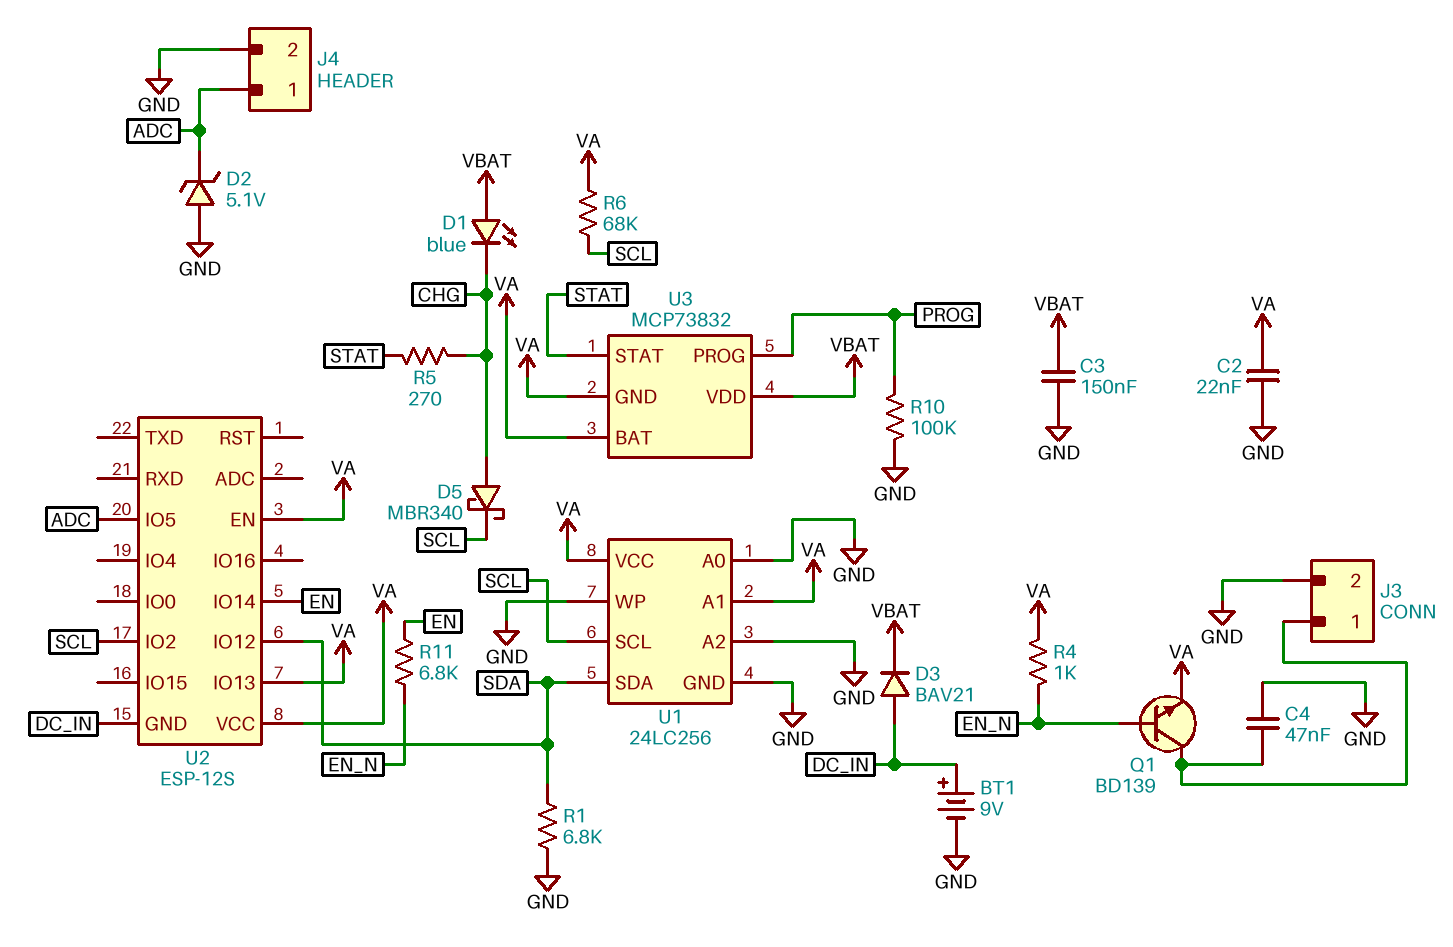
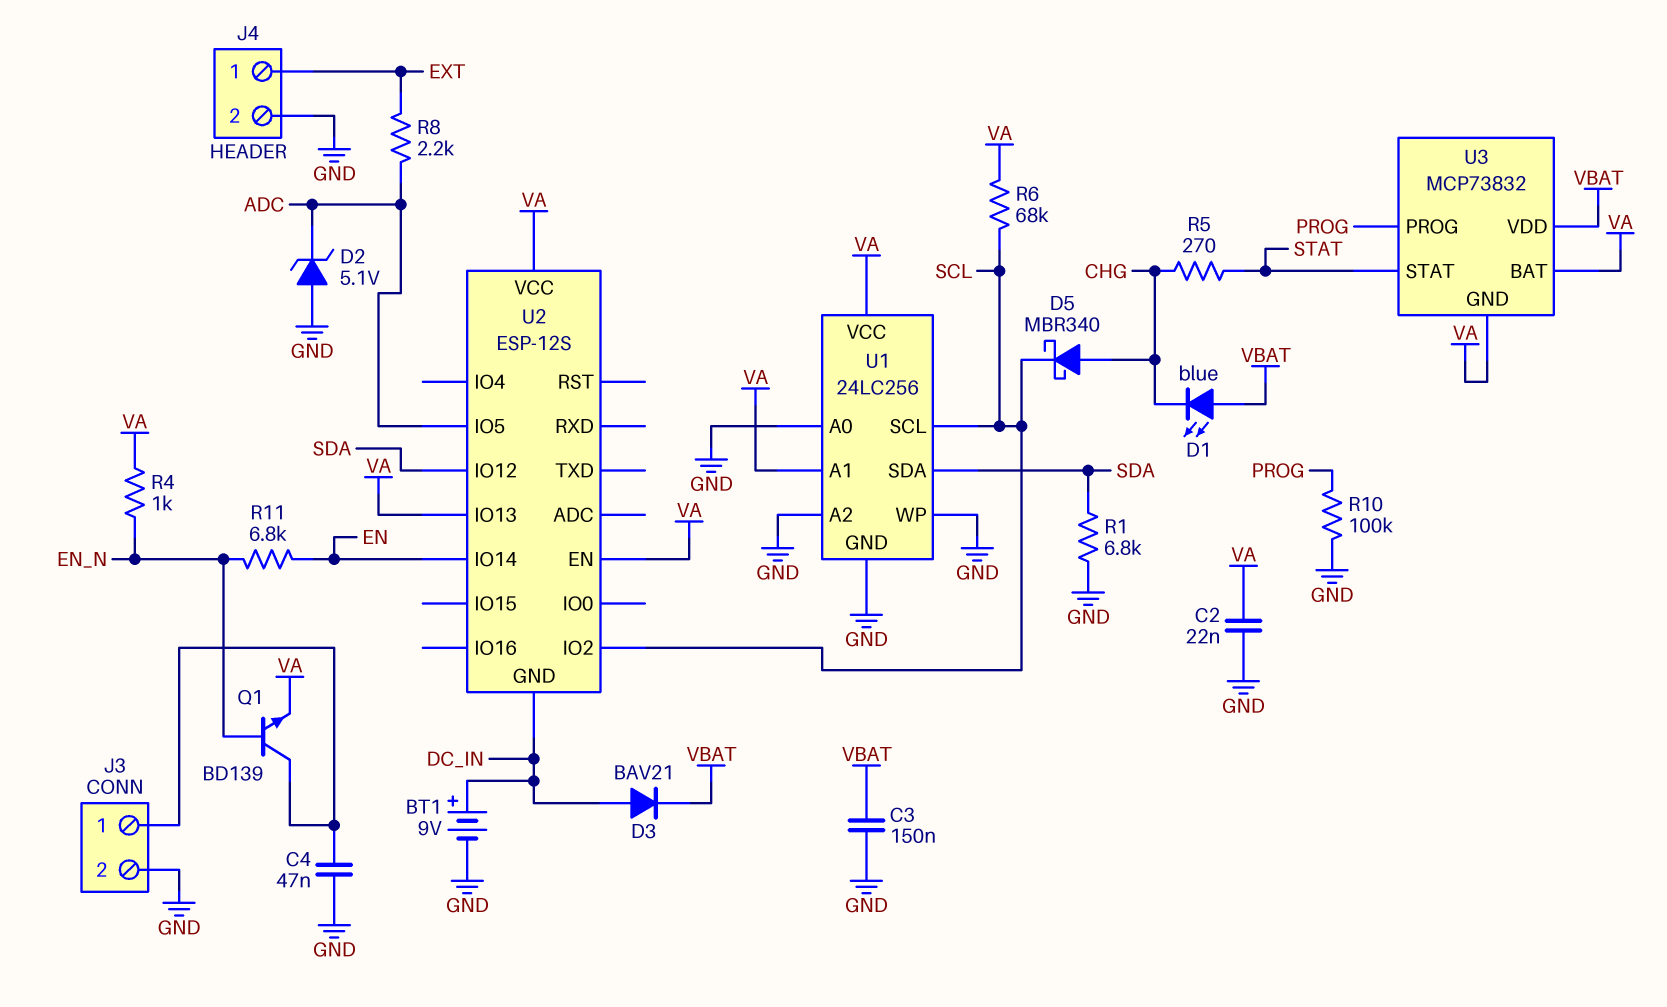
J4 pin 1: ADC -> EXT
R8: none -> 2.2k (ADC, EXT)

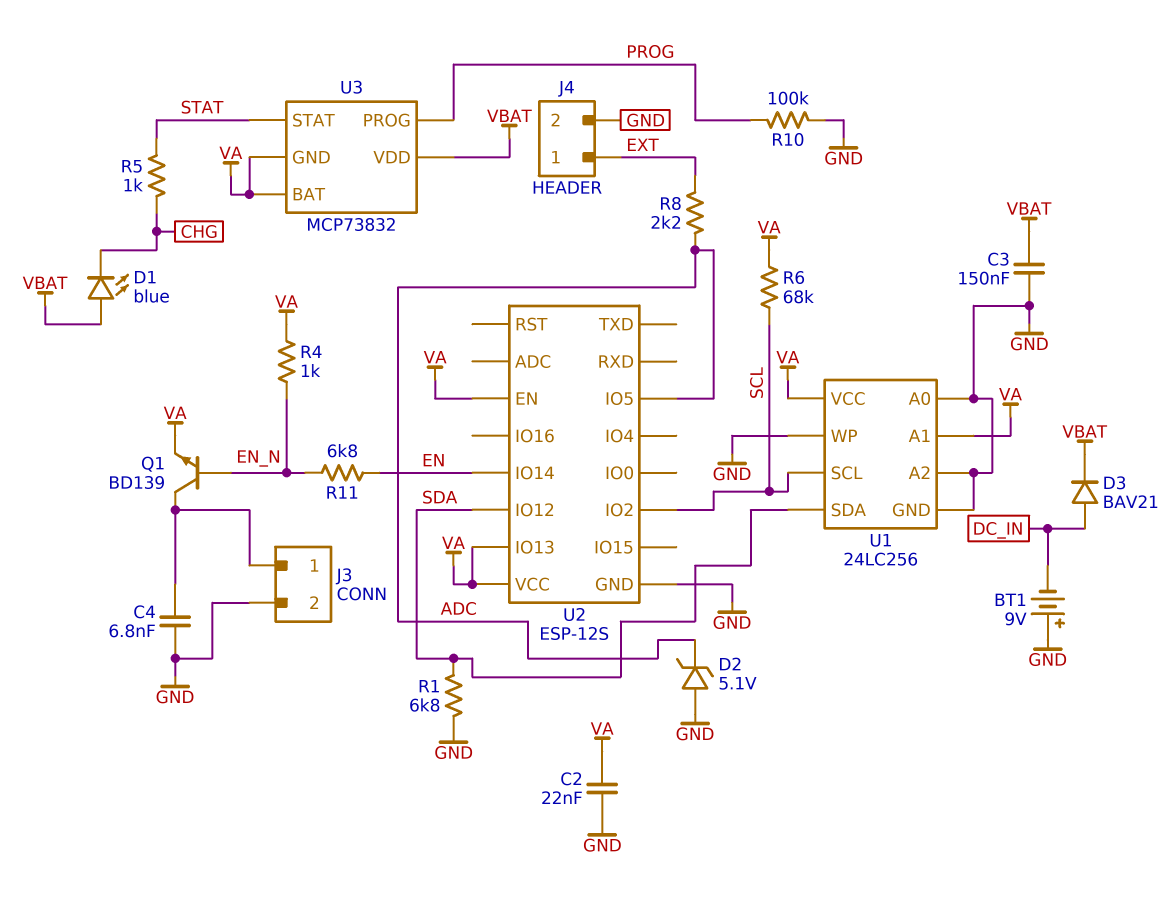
BT1: 9V (plus DC_IN, minus GND) -> 9V (plus GND, minus DC_IN)
C4: 47nF (GND, J3/1) -> 6.8nF (GND, J3/1)
D5: schottky MBR340 (A CHG, K SCL) -> none
R5: 270 (CHG, STAT) -> 1k (CHG, STAT)
U2 pin GND: DC_IN -> GND

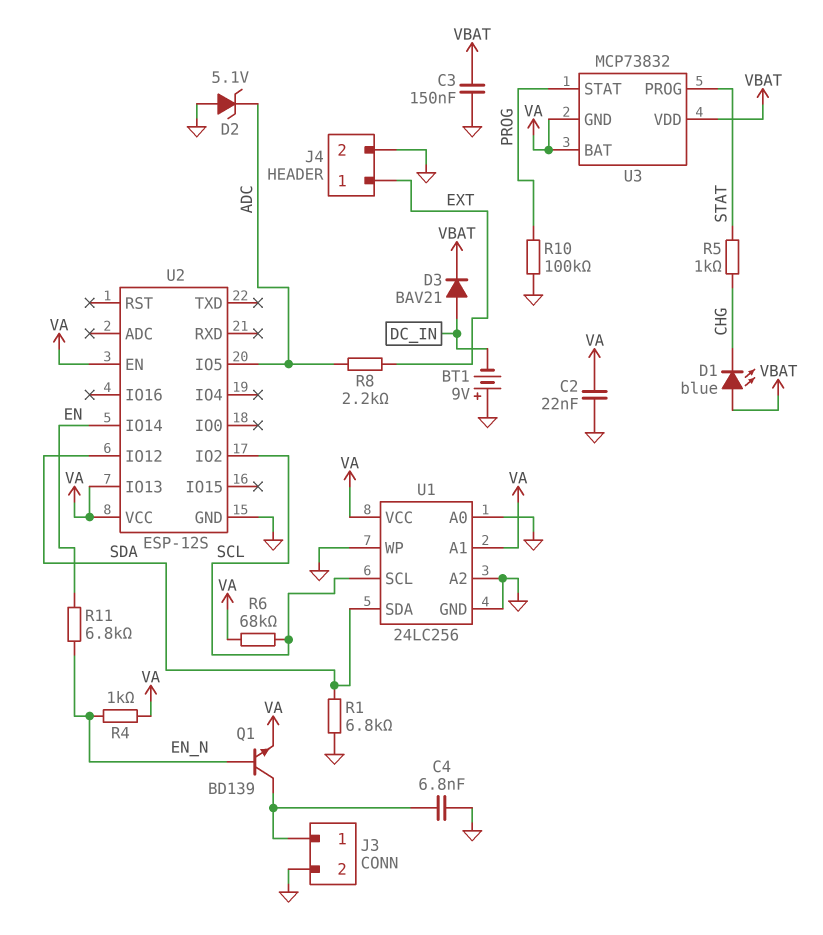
U3 pin PROG: PROG -> STAT
U3 pin STAT: STAT -> PROG

